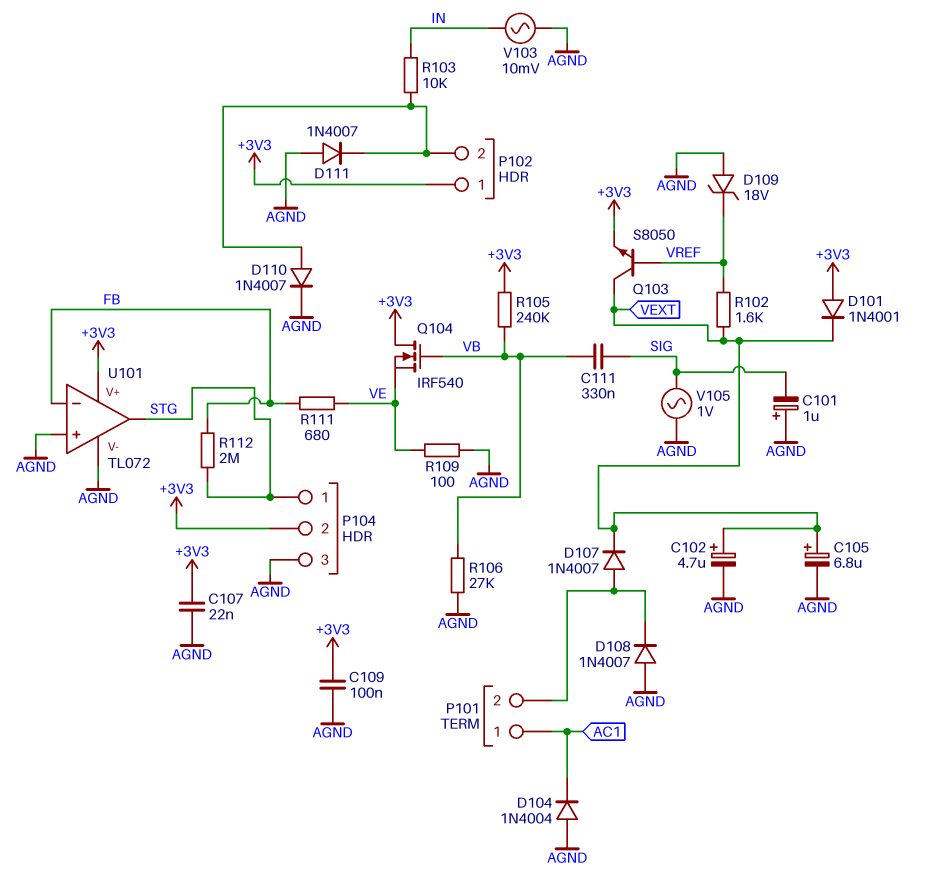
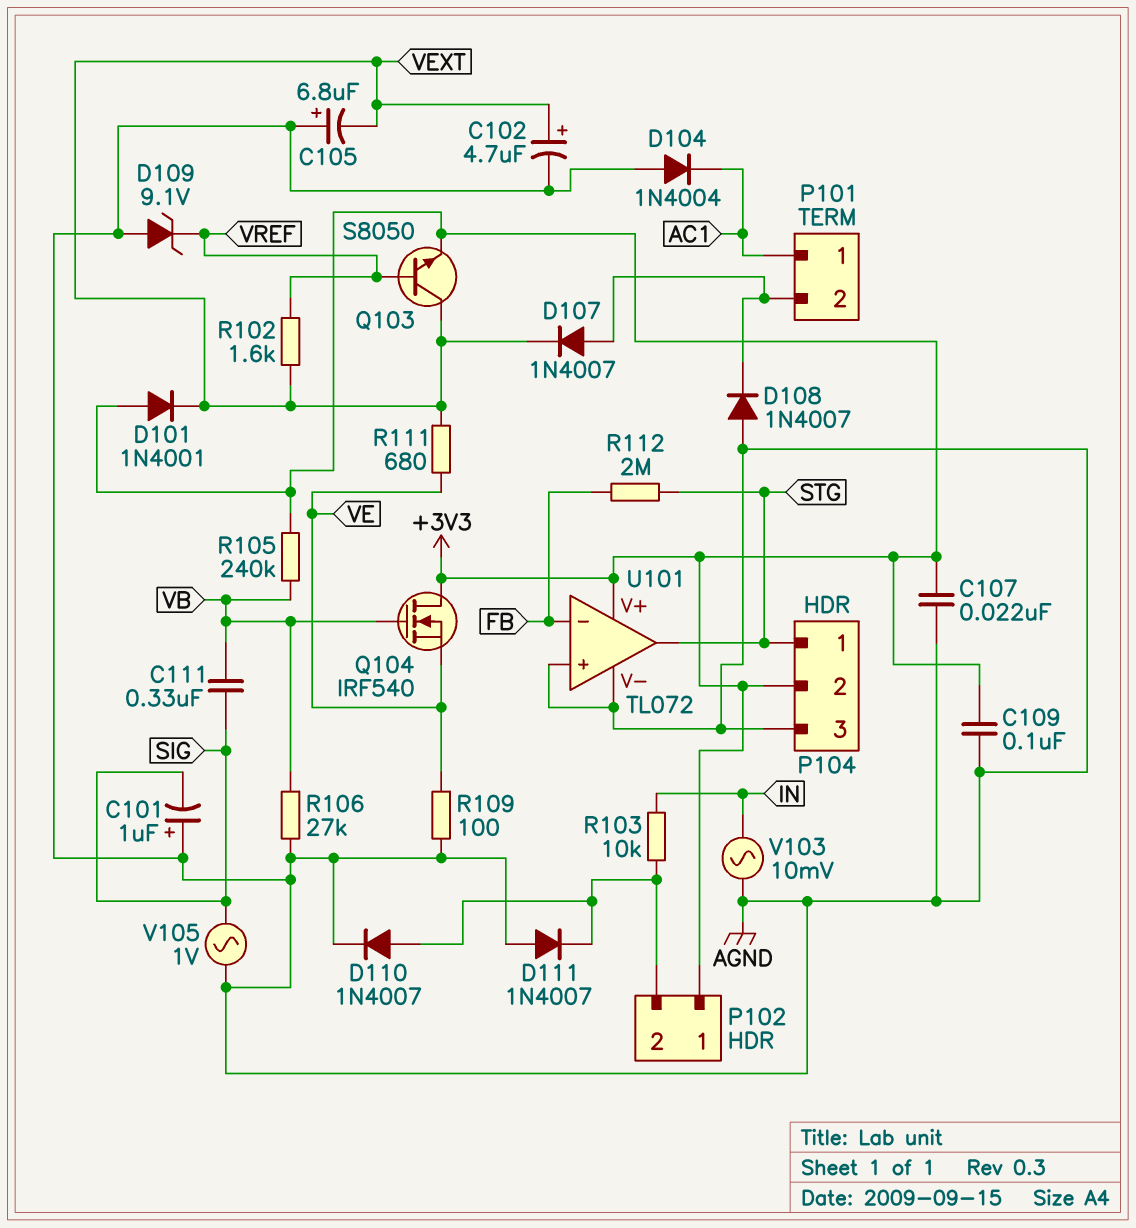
C105: 6.8uF (plus VEXT, minus AGND) -> 6.8uF (plus AGND, minus VEXT)
D109: zener 18V (A AGND, K VREF) -> zener 9.1V (A AGND, K VREF)
R111: 680 (FB, VE) -> 680 (VE, VEXT)

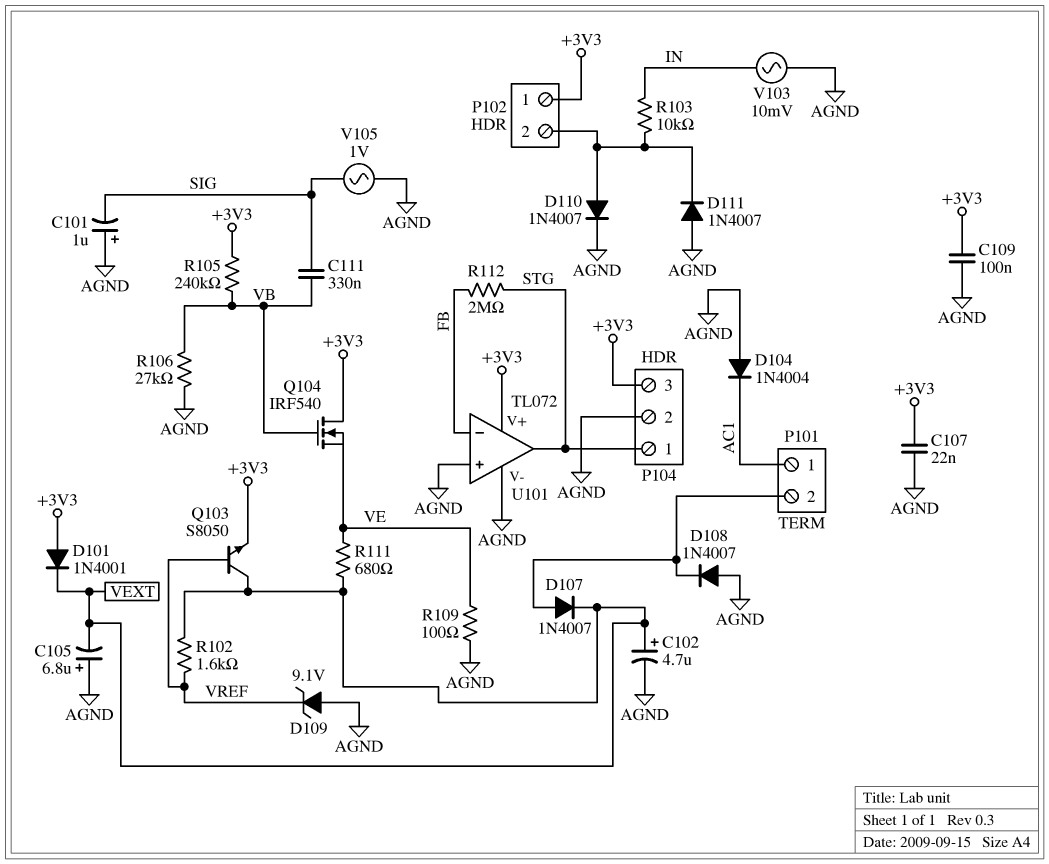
P104 pin 2: +3V3 -> AGND
P104 pin 3: AGND -> +3V3

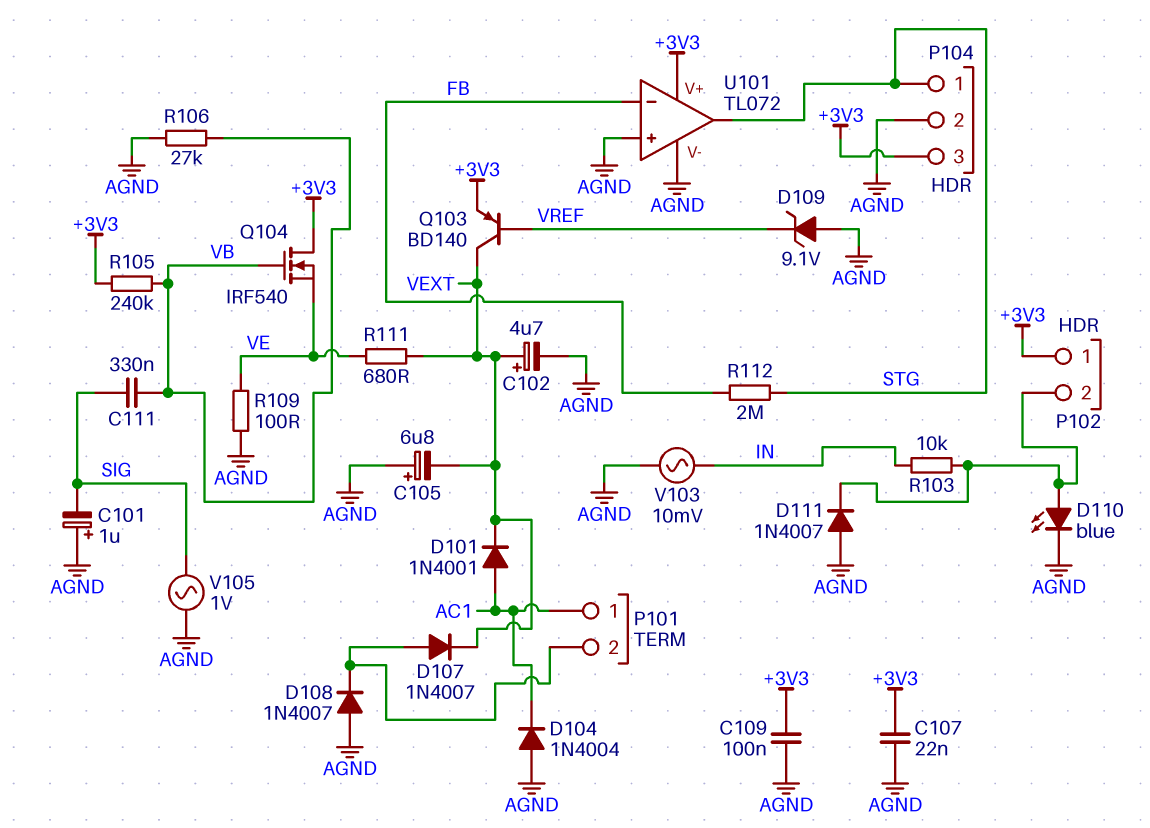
D101: diode 1N4001 (A +3V3, K VEXT) -> diode 1N4001 (A AC1, K VEXT)
D110: diode 1N4007 (A P102/2, K AGND) -> LED blue (A P102/2, K AGND)
Q103: NPN S8050 (B VREF, C VEXT, E +3V3) -> PNP BD140 (B VREF, C VEXT, E +3V3)
R102: 1.6k (VEXT, VREF) -> none

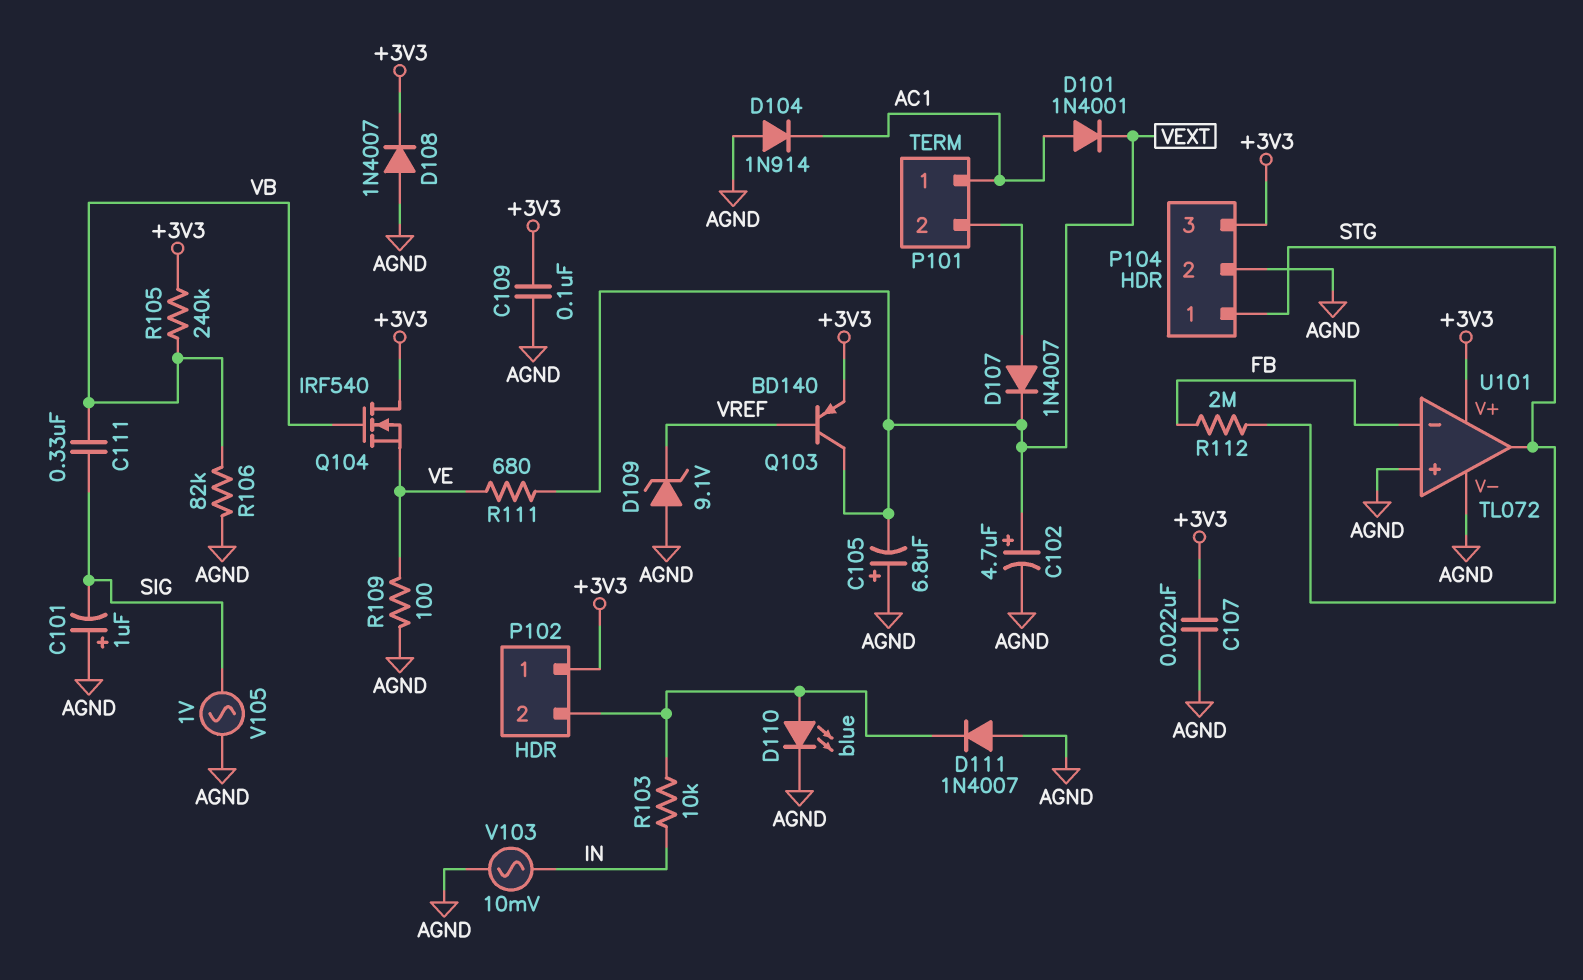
D104: diode 1N4004 (A AGND, K AC1) -> diode 1N914 (A AGND, K AC1)
D108: diode 1N4007 (A AGND, K P101/2) -> diode 1N4007 (A AGND, K +3V3)
R106: 27k (AGND, VB) -> 82k (AGND, VB)

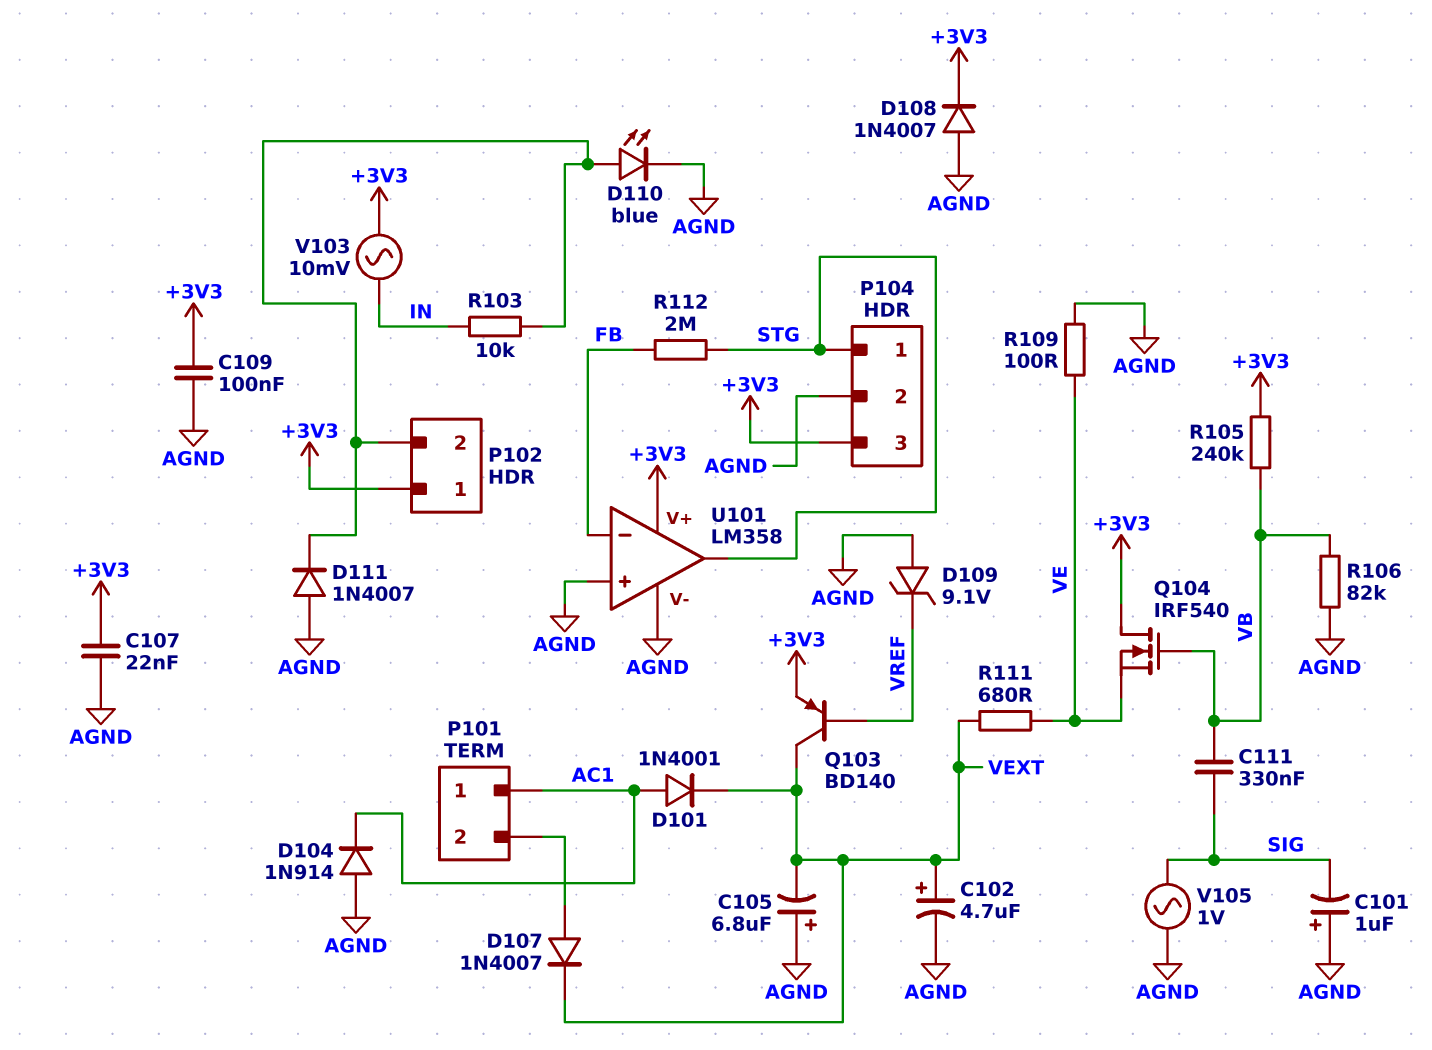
U101: TL072 -> LM358
V103: AC 10mV (AGND, IN) -> AC 10mV (+3V3, IN)

